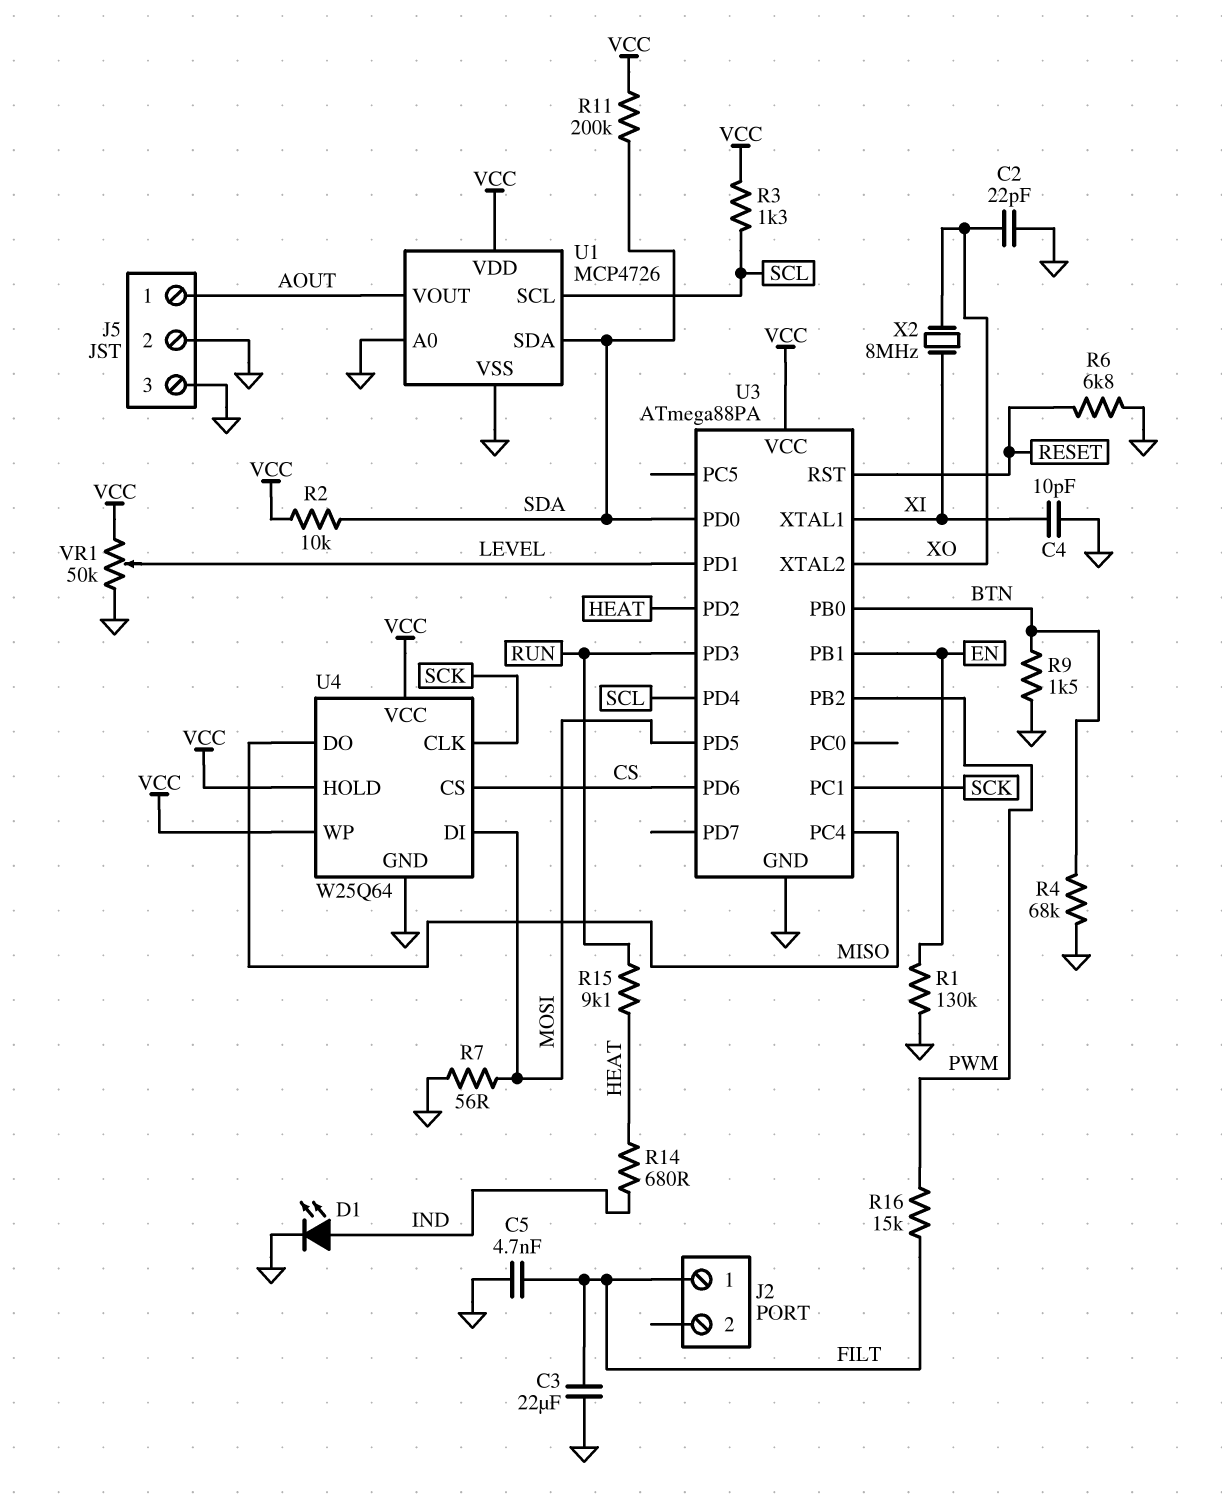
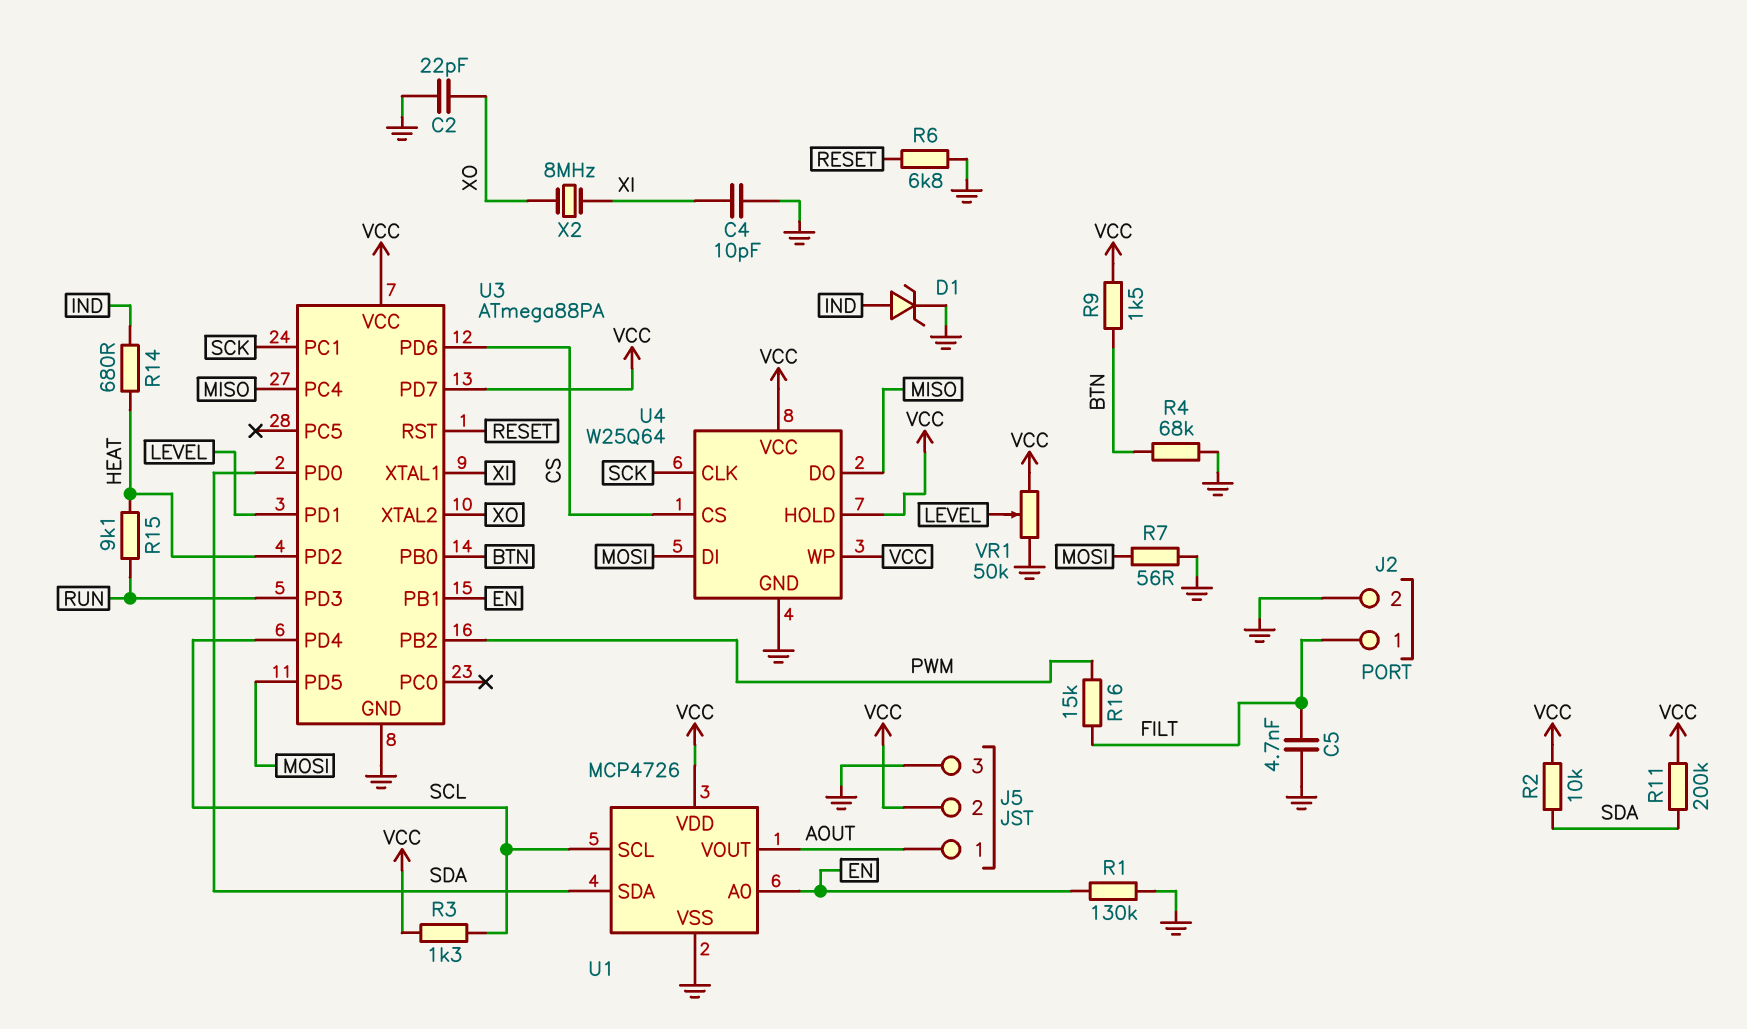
C3: 22uF (FILT, GND) -> none
D1: LED (A IND, K GND) -> zener (A IND, K GND)
J2 pin 2: none -> GND
J5 pin 2: GND -> VCC
R9: 1.5k (BTN, GND) -> 1.5k (BTN, VCC)
U1 pin A0: GND -> EN
U3 pin PD7: none -> VCC

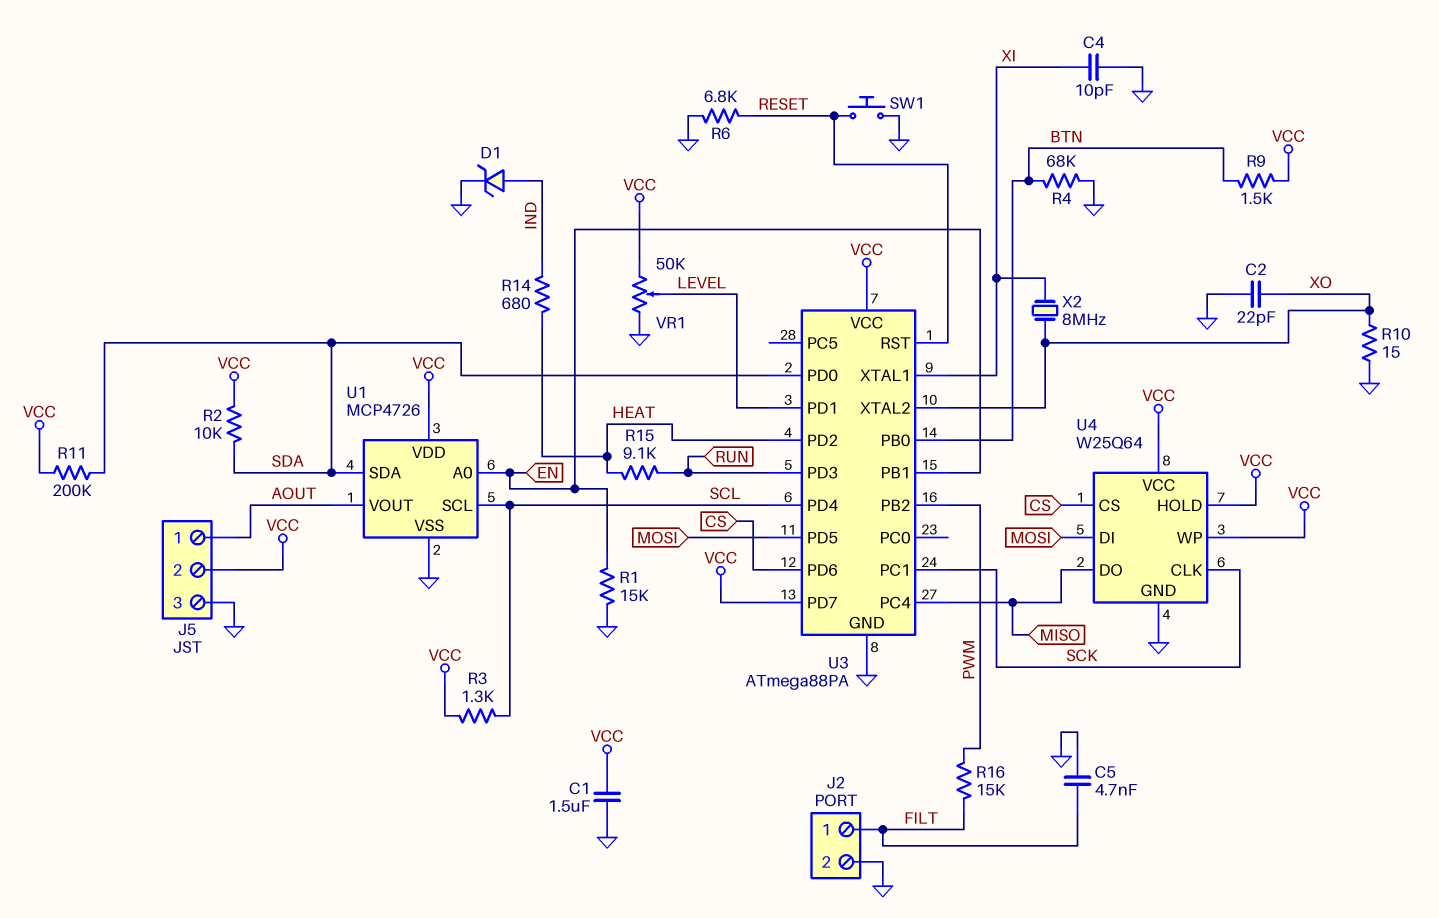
C1: none -> 1.5uF (GND, VCC)
R1: 130k (EN, GND) -> 15k (EN, GND)
R7: 56 (GND, MOSI) -> none
R10: none -> 15 (GND, XO)
SW1: none -> button (GND, RESET)

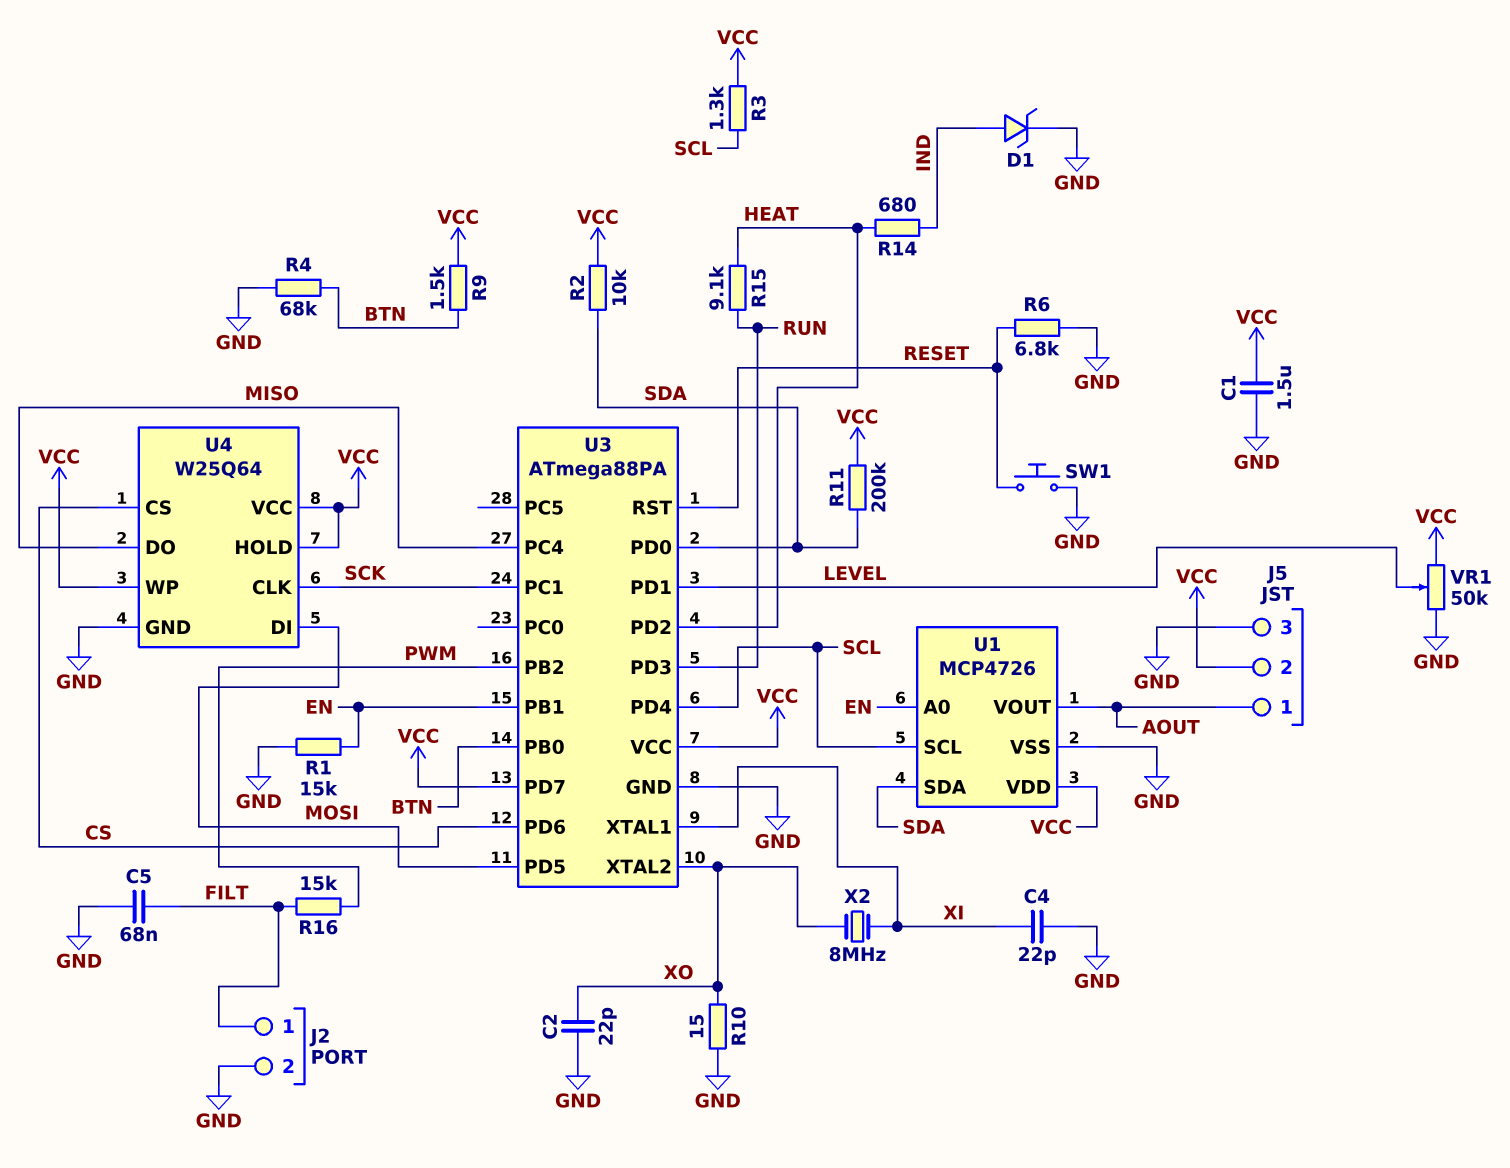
C4: 10pF (GND, XI) -> 22pF (GND, XI)
C5: 4.7nF (FILT, GND) -> 68nF (FILT, GND)

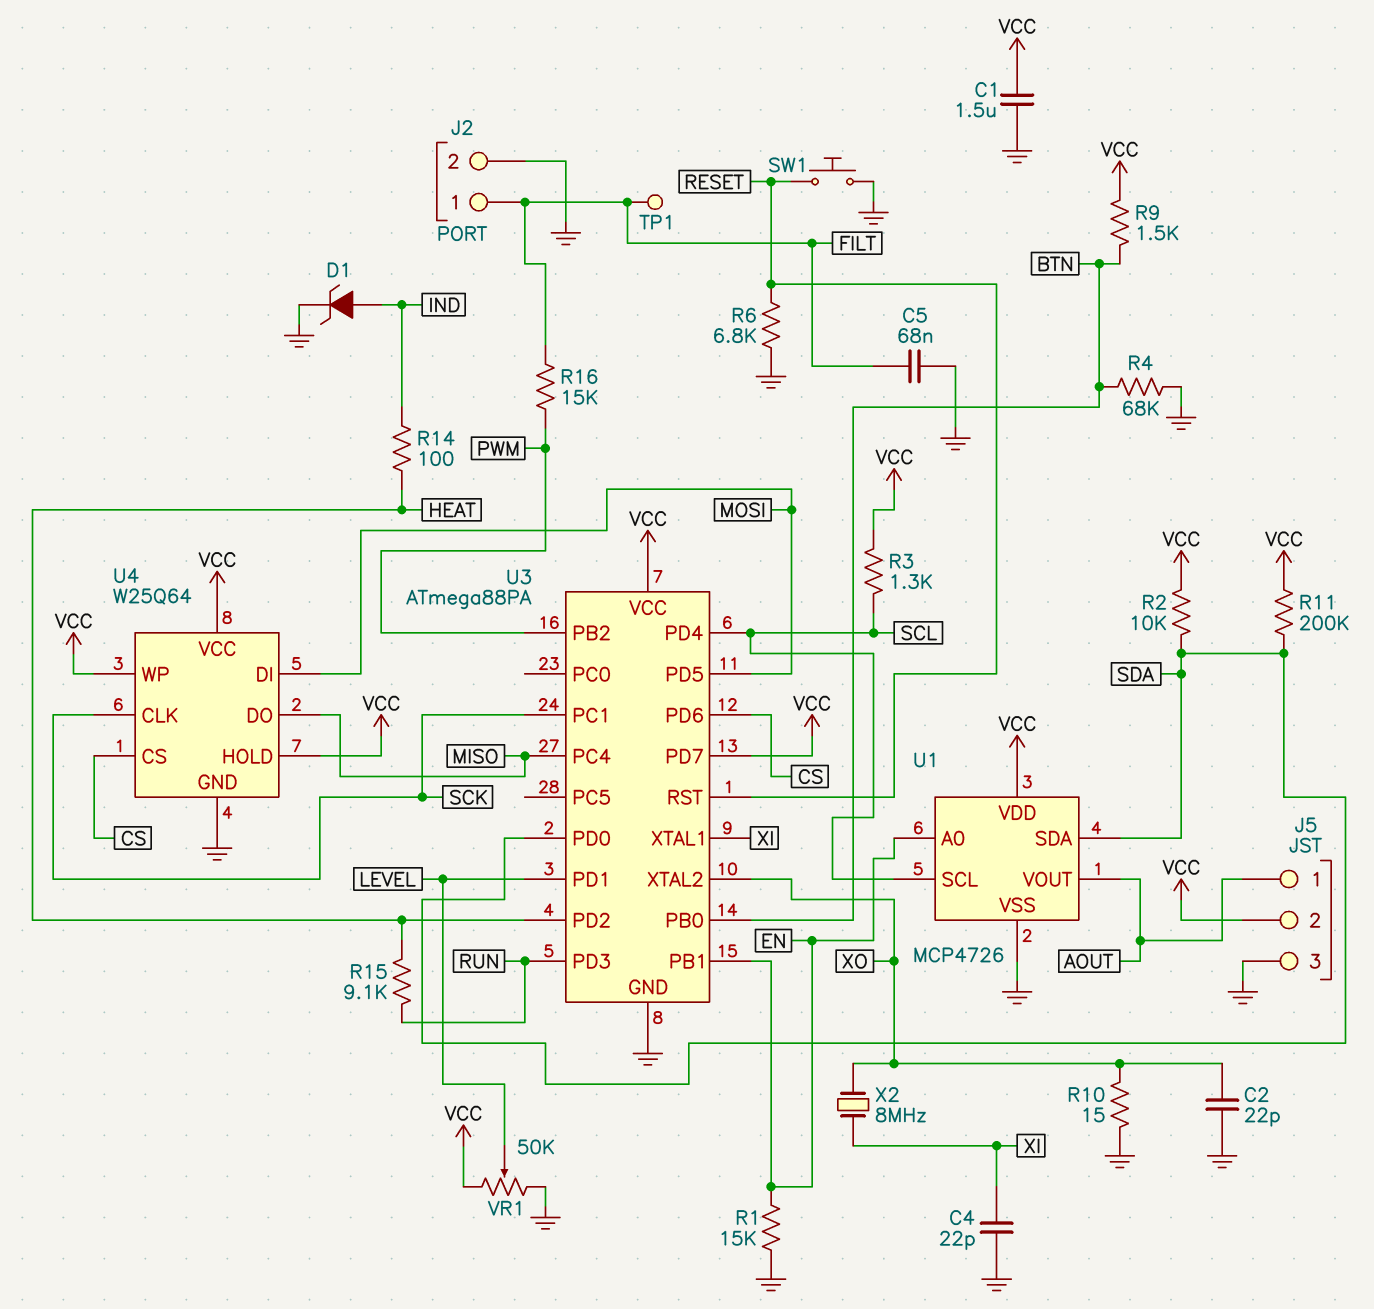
R14: 680 (HEAT, IND) -> 100 (HEAT, IND)
TP1: none -> test point (FILT)

